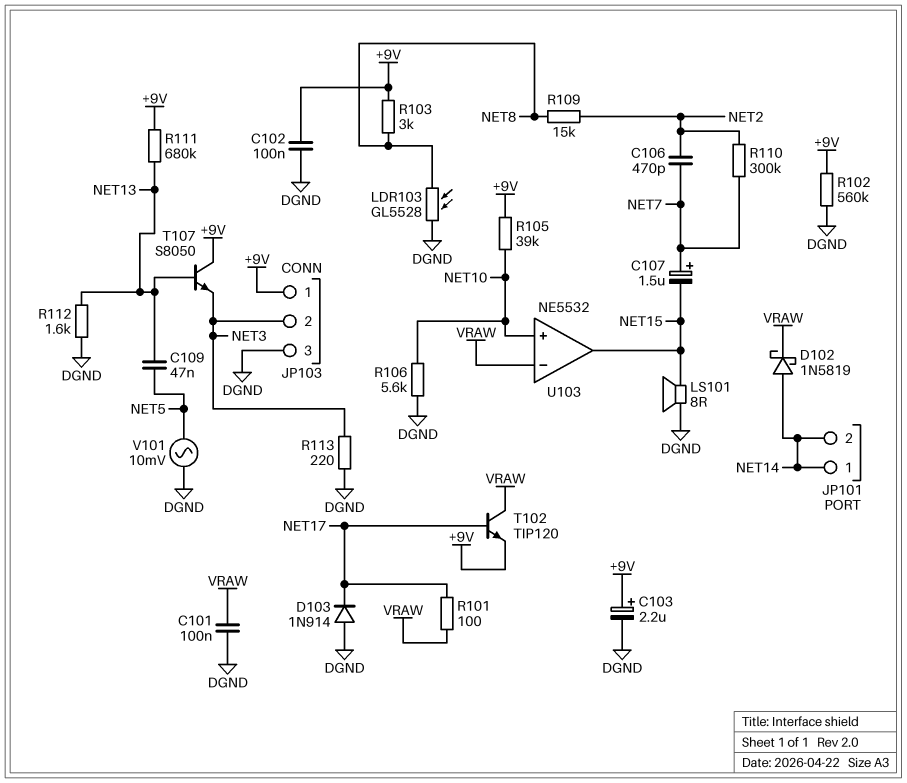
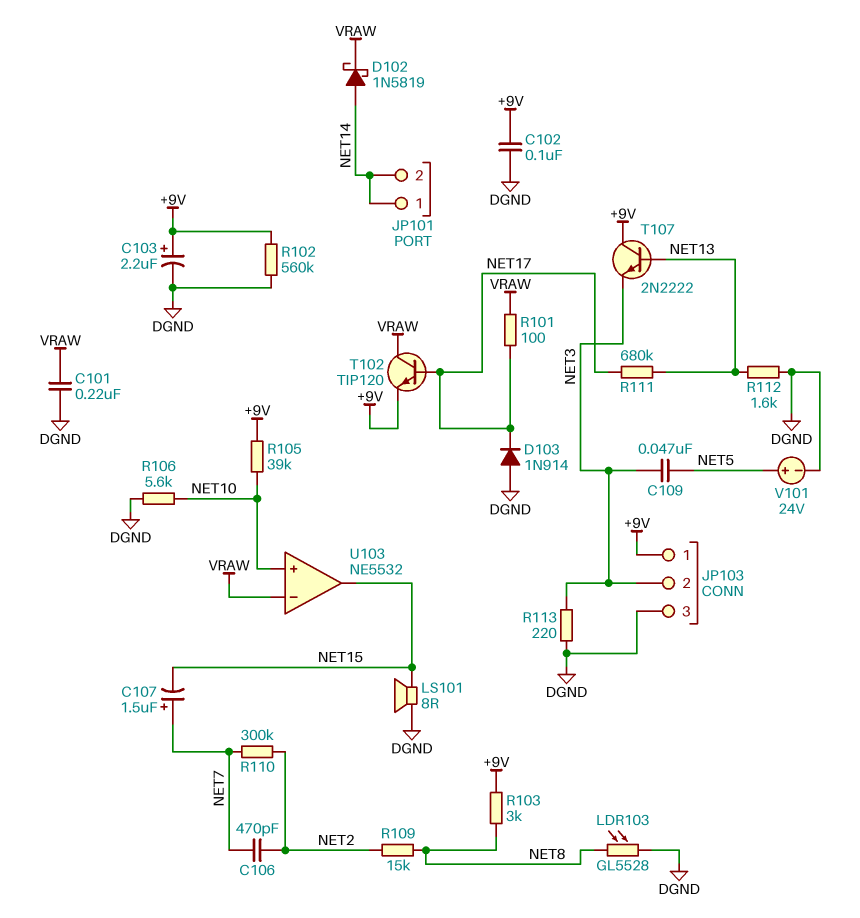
C101: 100nF (DGND, VRAW) -> 220nF (DGND, VRAW)
C109: 47nF (NET5, NET13) -> 47nF (NET3, NET5)
R111: 680k (+9V, NET13) -> 680k (NET13, NET17)
T107: NPN S8050 (B NET13, C +9V, E NET3) -> NPN 2N2222 (B NET13, C +9V, E NET3)
V101: AC 10mV (DGND, NET5) -> 24V (plus NET5, minus DGND)

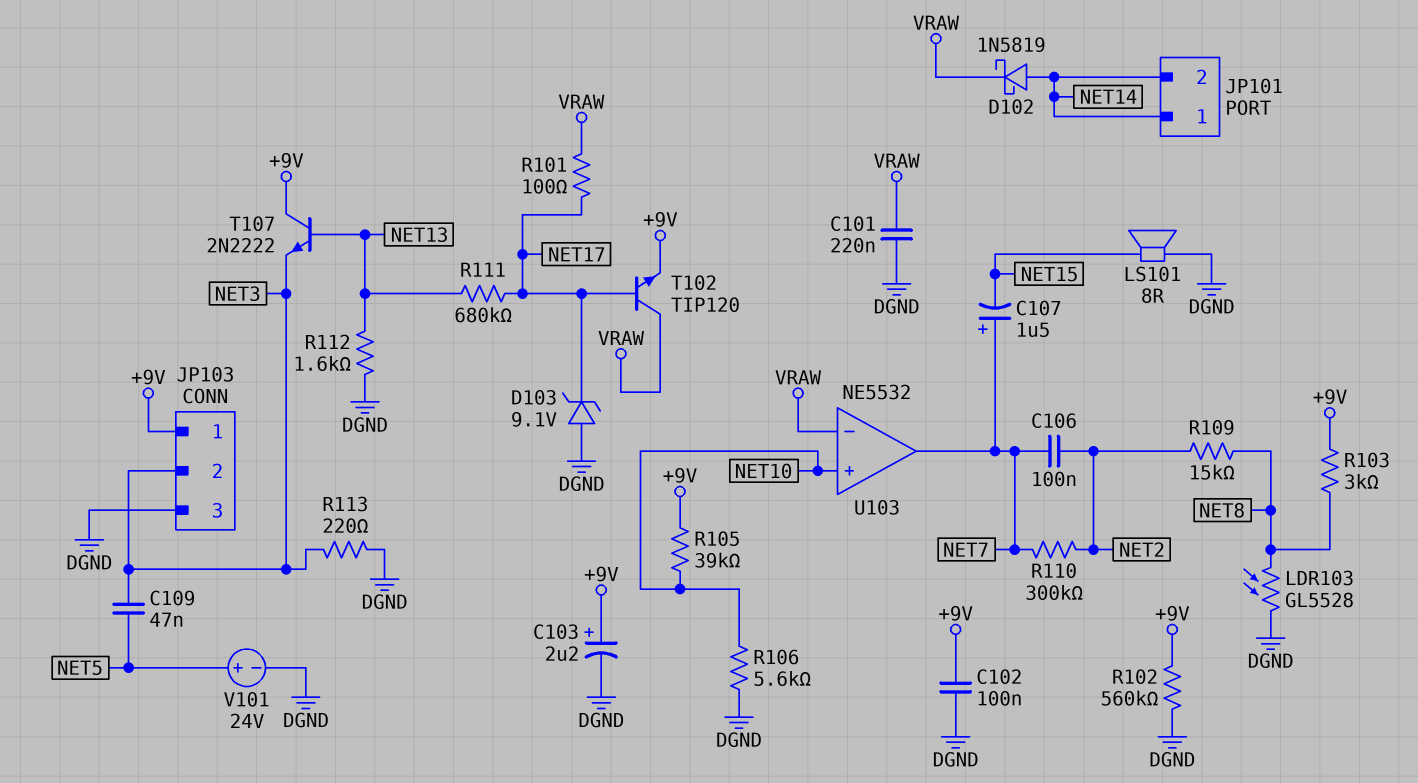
C106: 470pF (NET2, NET7) -> 100nF (NET2, NET7)
D103: diode 1N914 (A DGND, K NET17) -> zener 9.1V (A DGND, K NET17)
U103 pin out: NET15 -> NET7

